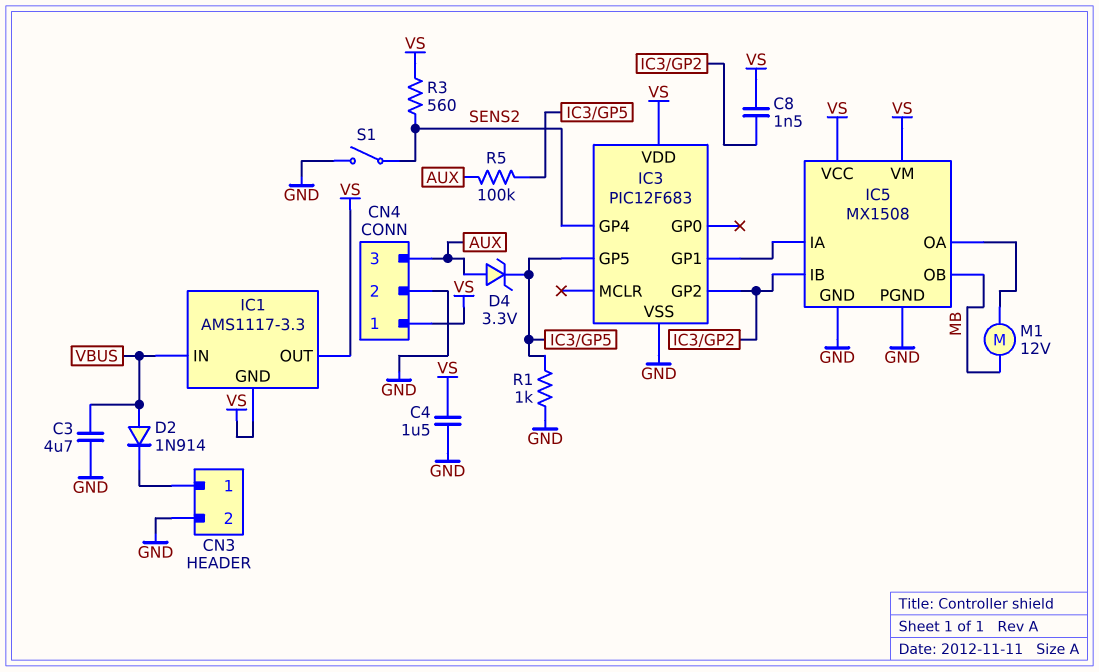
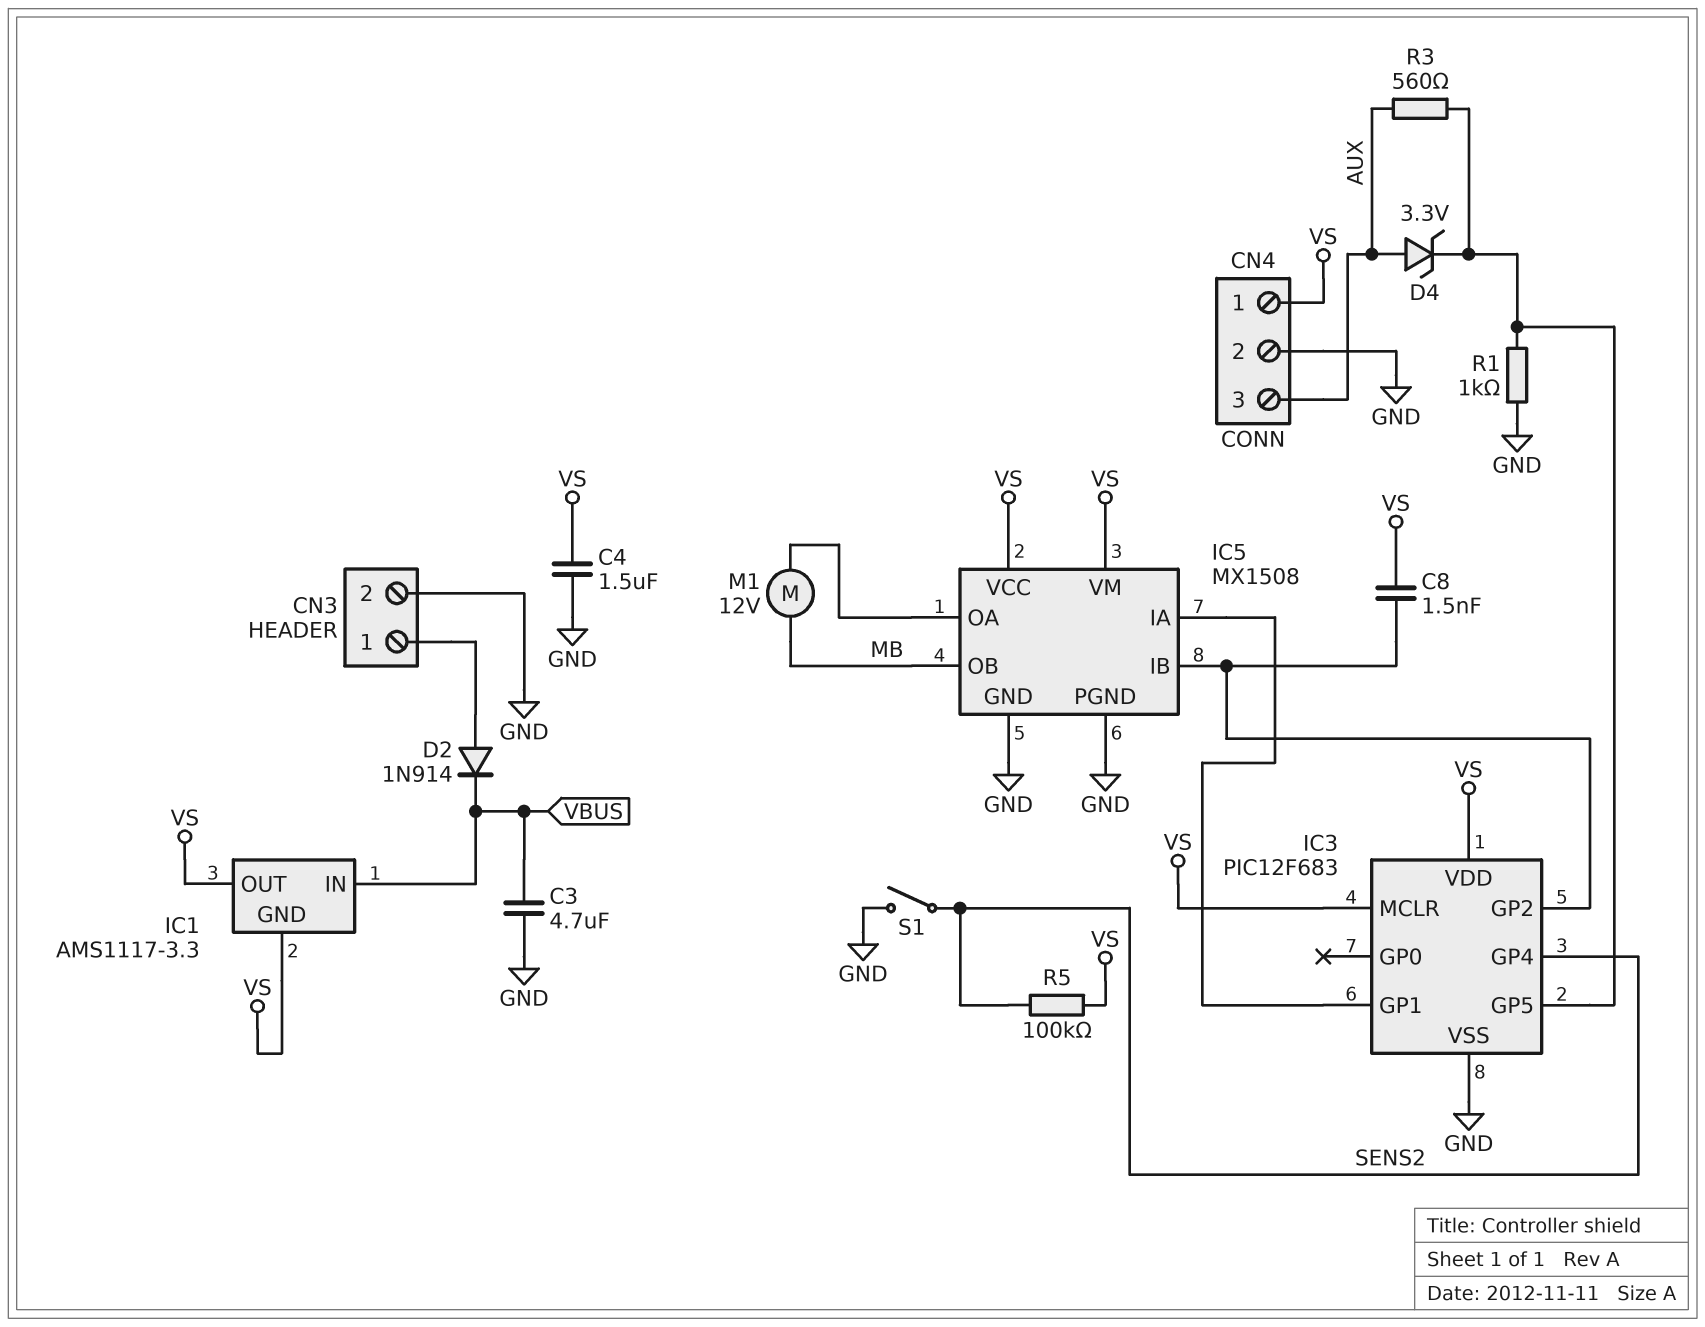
D2: diode 1N914 (A VBUS, K CN3/1) -> diode 1N914 (A CN3/1, K VBUS)
IC3 pin MCLR: none -> VS
R3: 560 (SENS2, VS) -> 560 (AUX, IC3/GP5)
R5: 100k (AUX, IC3/GP5) -> 100k (SENS2, VS)

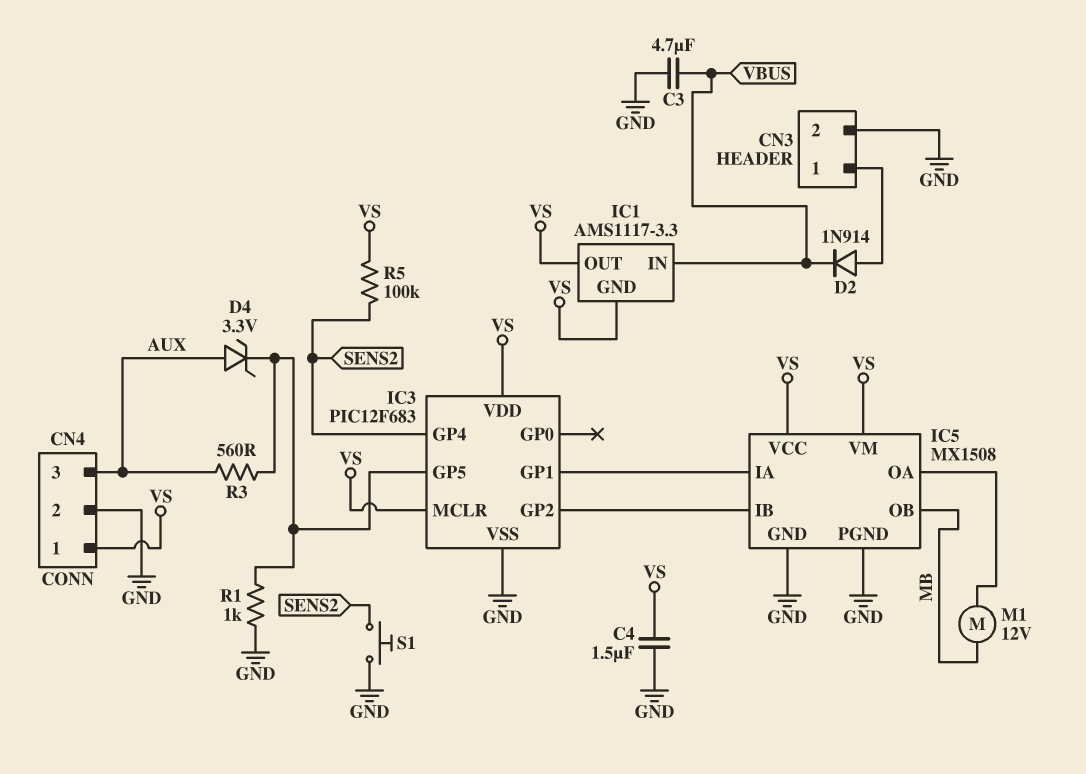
C8: 1.5nF (IC3/GP2, VS) -> none
S1: switch (GND, SENS2) -> button (GND, SENS2)

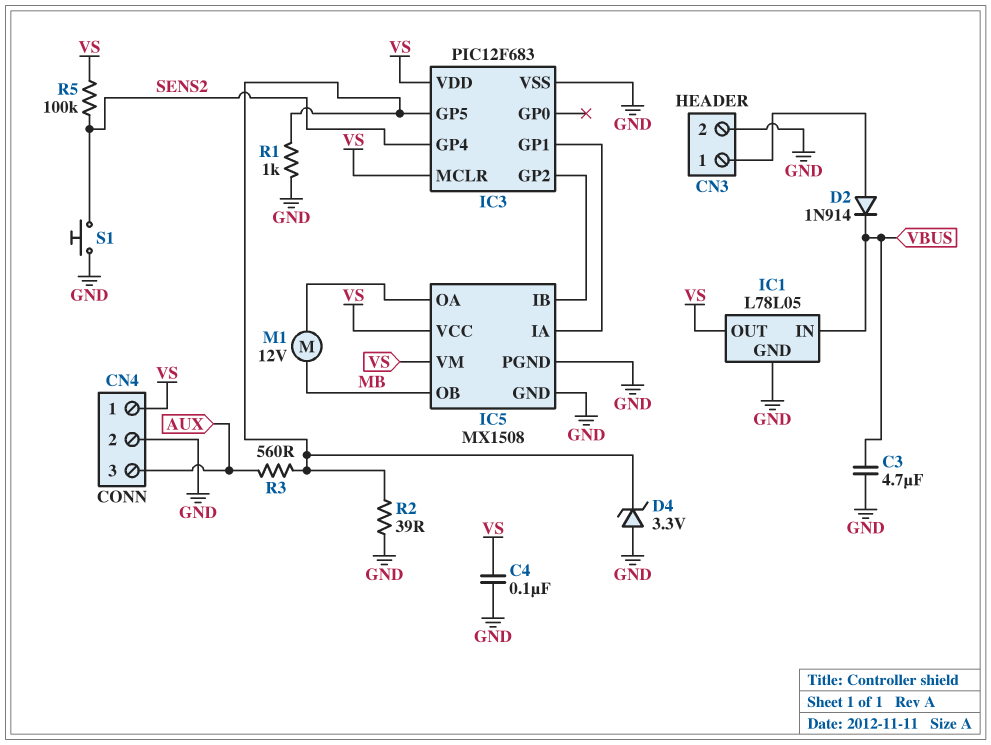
C4: 1.5uF (GND, VS) -> 100nF (GND, VS)
D4: zener 3.3V (A AUX, K IC3/GP5) -> zener 3.3V (A GND, K IC3/GP5)
IC1: AMS1117-3.3 -> L78L05
IC1 pin GND: VS -> GND
R2: none -> 39 (GND, IC3/GP5)

